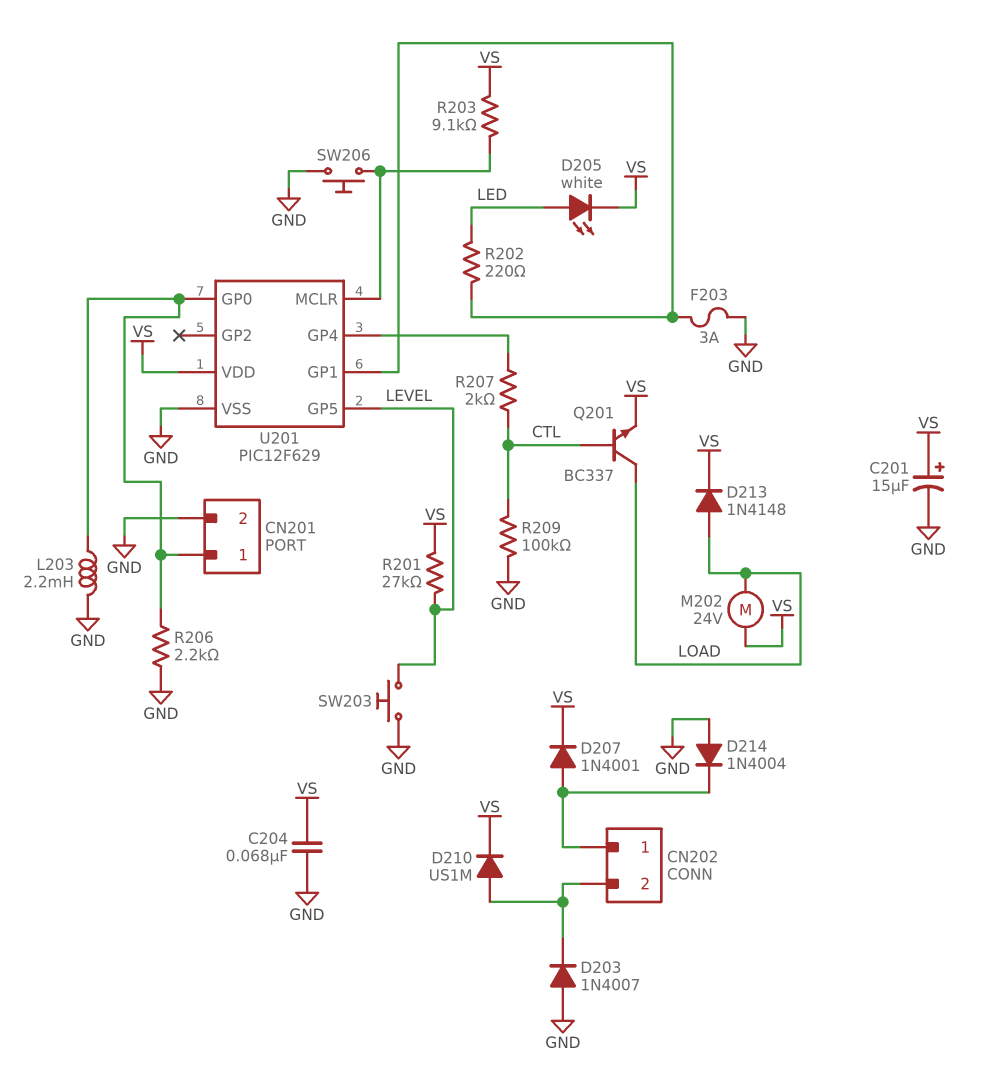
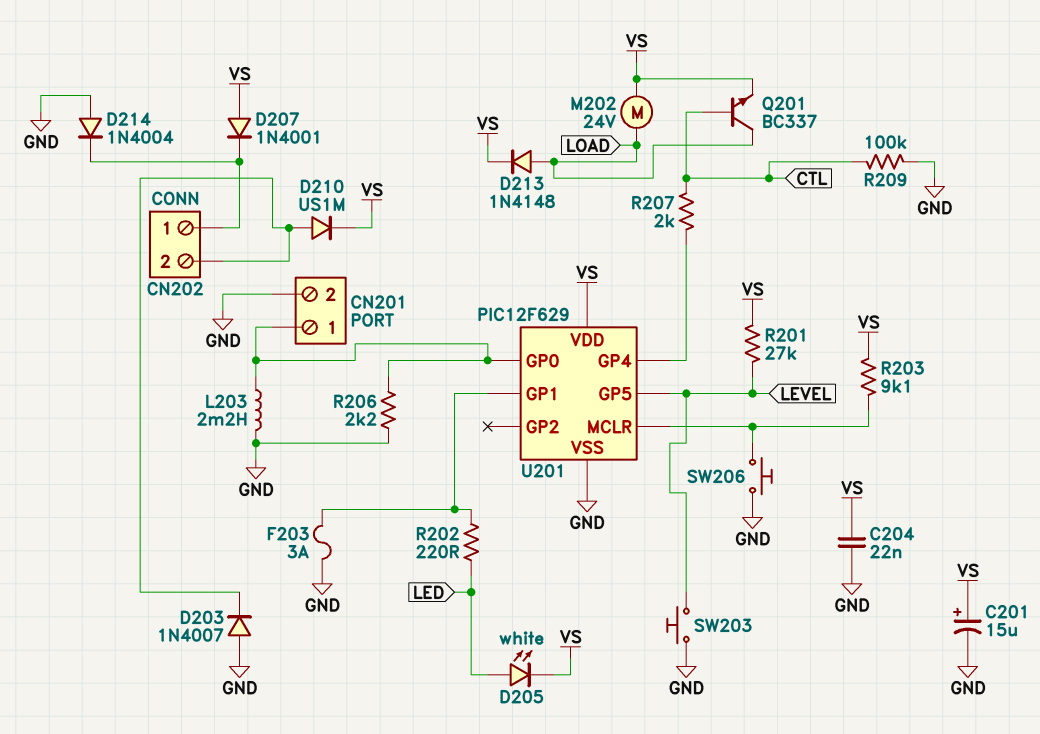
C204: 68nF (GND, VS) -> 22nF (GND, VS)
D207: diode 1N4001 (A CN202/1, K VS) -> diode 1N4001 (A VS, K CN202/1)

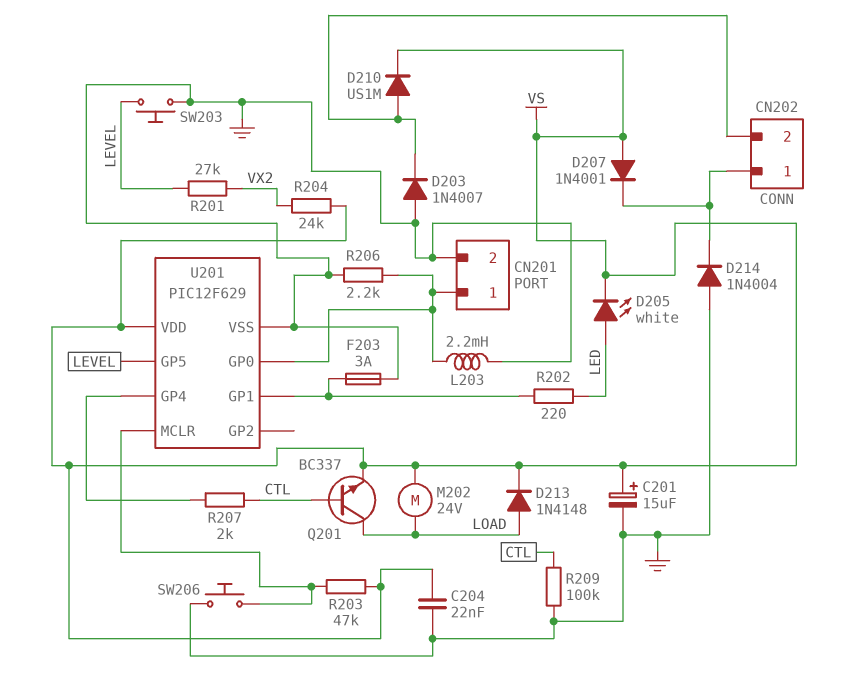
R201: 27k (LEVEL, VS) -> 27k (LEVEL, VX2)
R203: 9.1k (U201/MCLR, VS) -> 47k (U201/MCLR, VS)
R204: none -> 24k (VS, VX2)

